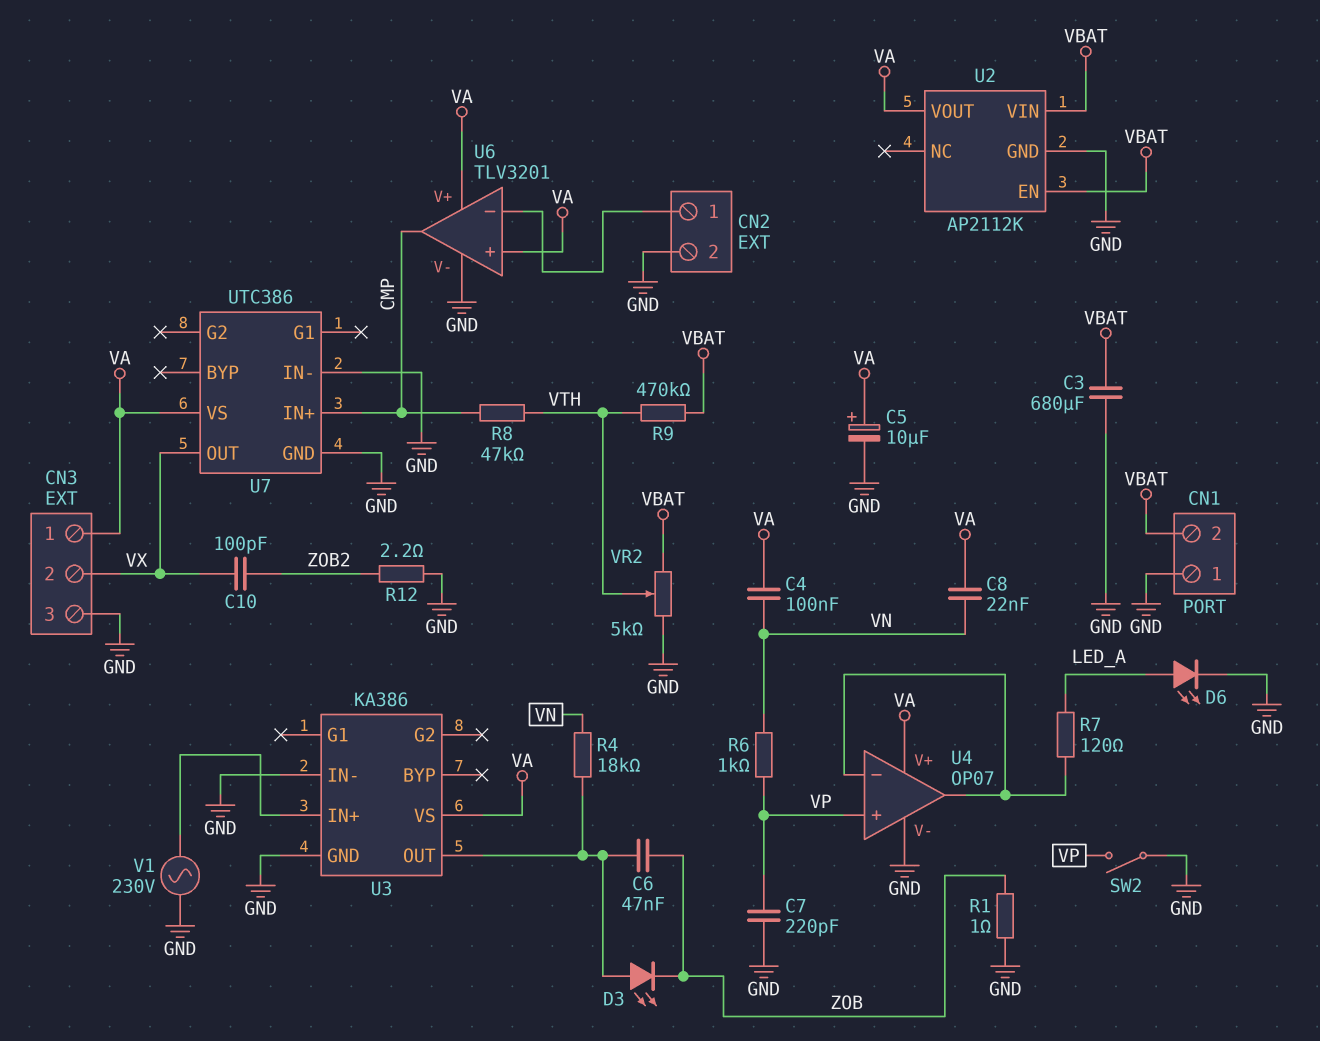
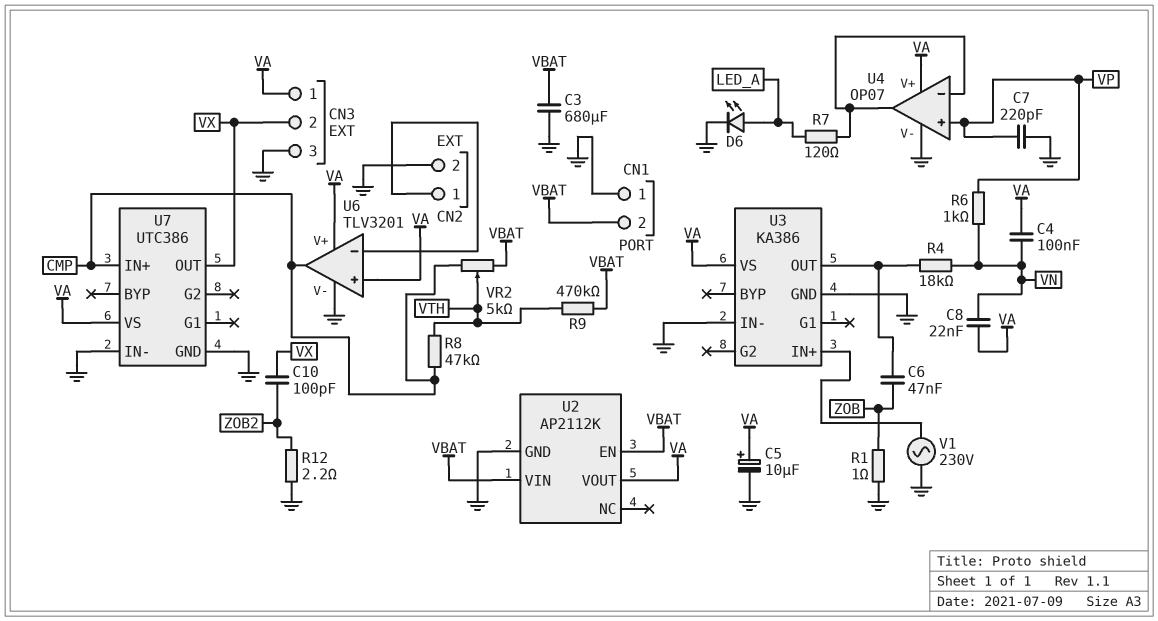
D3: LED (A U3/OUT, K ZOB) -> none
SW2: switch (GND, VP) -> none
VR2: 5k (GND, VBAT, wiper VTH) -> 5k (CMP, VBAT, wiper VTH)

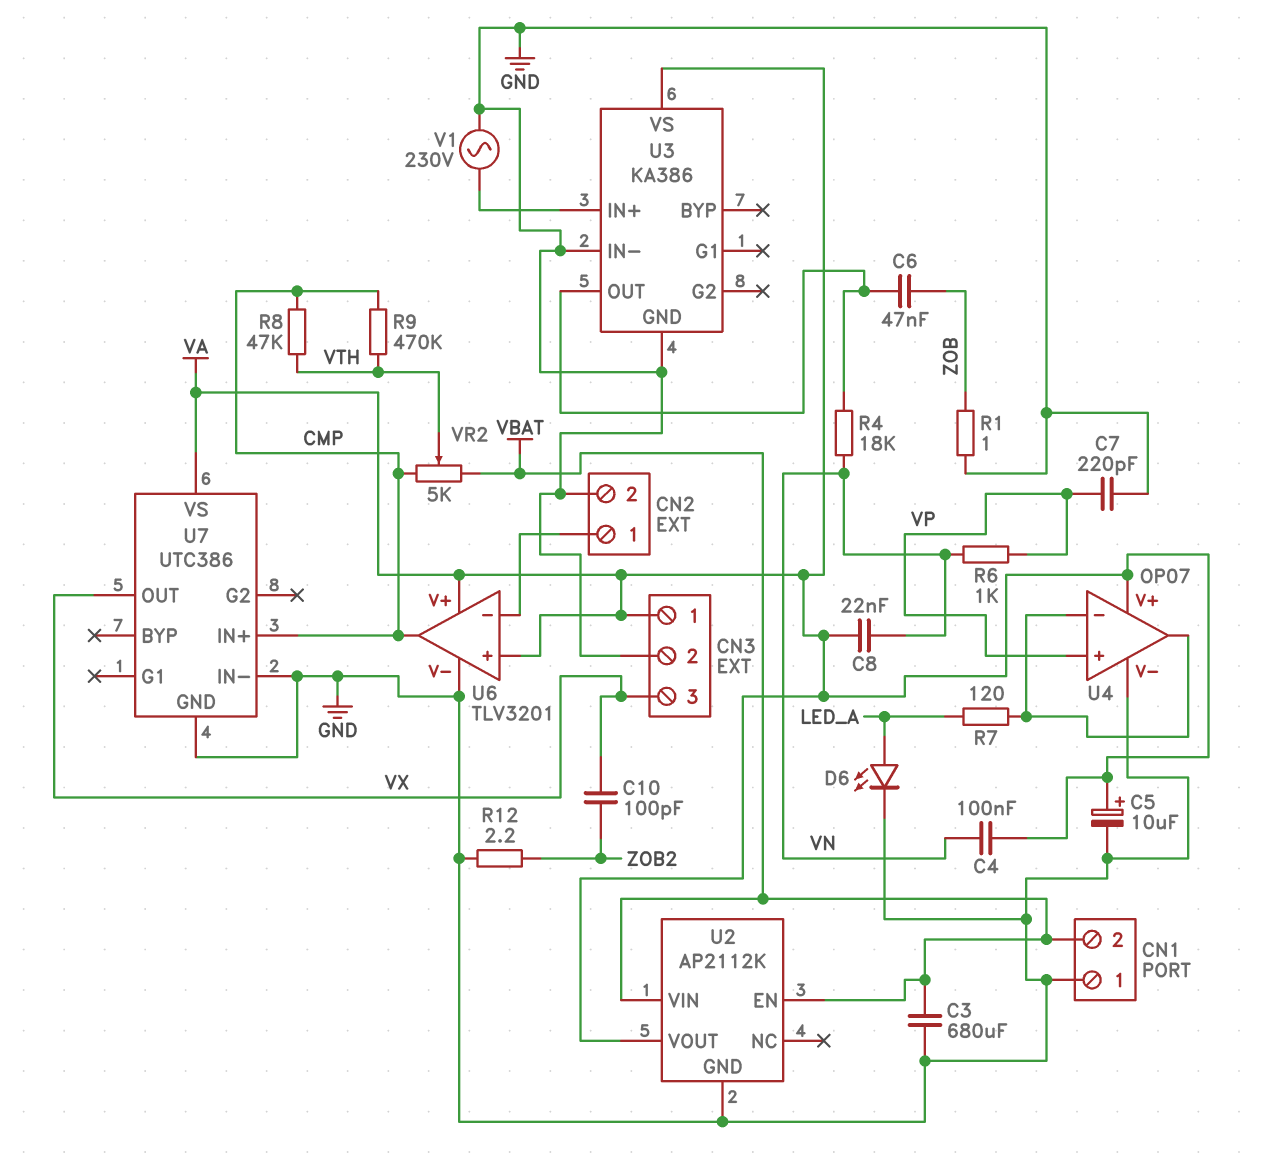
CN3 pin 2: VX -> GND
CN3 pin 3: GND -> VX
R9: 470k (VBAT, VTH) -> 470k (CMP, VTH)

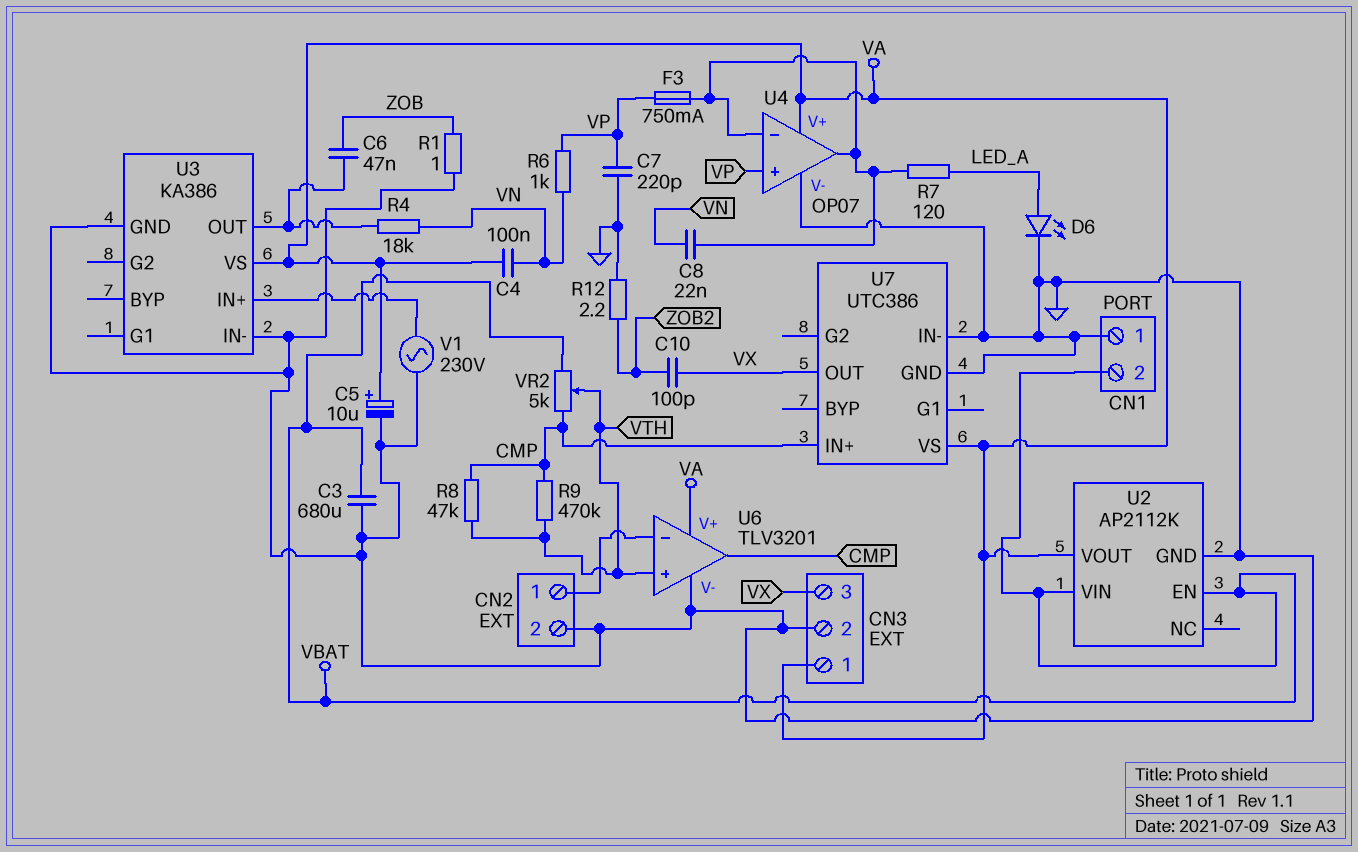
C8: 22nF (VA, VN) -> 22nF (U4/in-, VN)
F3: none -> 750mA (U4/in-, VP)
U6 pin in+: VA -> VTH

